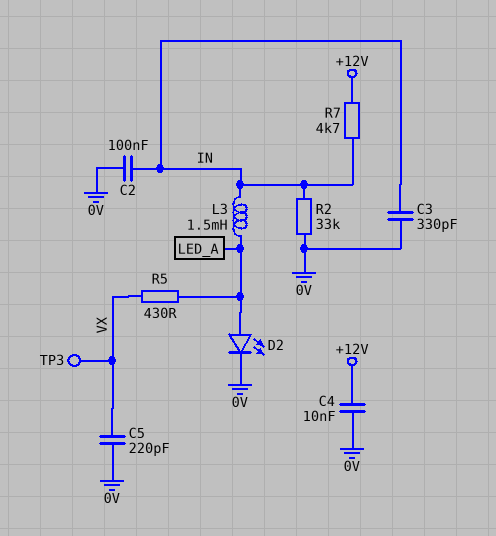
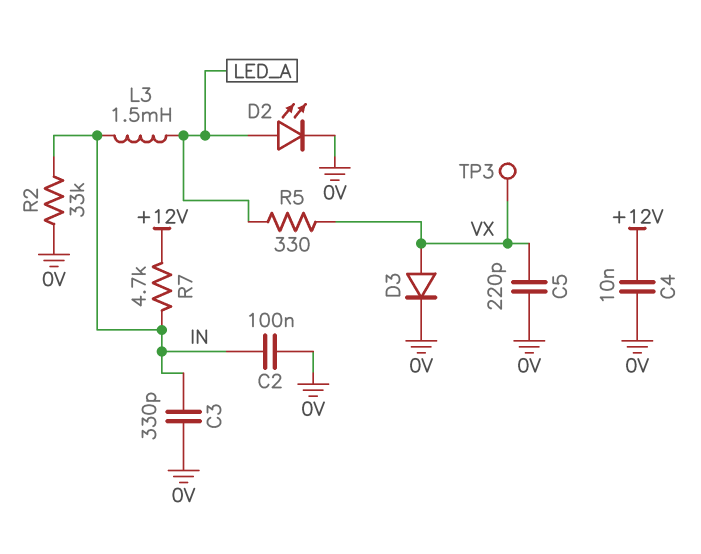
D3: none -> diode (A VX, K 0V)
R5: 430 (LED_A, VX) -> 330 (LED_A, VX)

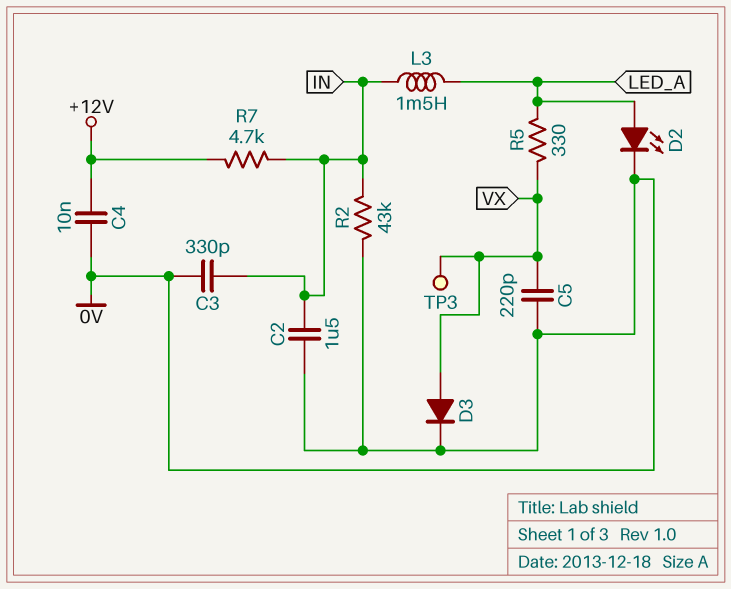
C2: 100nF (0V, IN) -> 1.5uF (0V, IN)
R2: 33k (0V, IN) -> 43k (0V, IN)

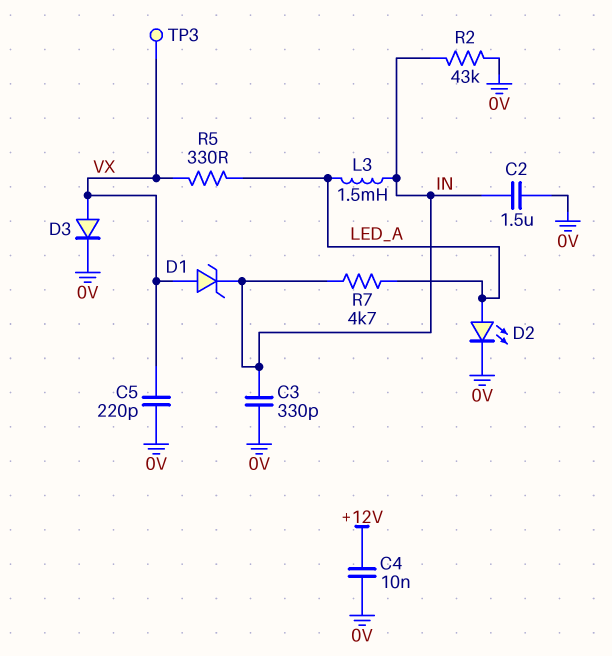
D1: none -> zener (A VX, K IN)
R7: 4.7k (+12V, IN) -> 4.7k (IN, LED_A)

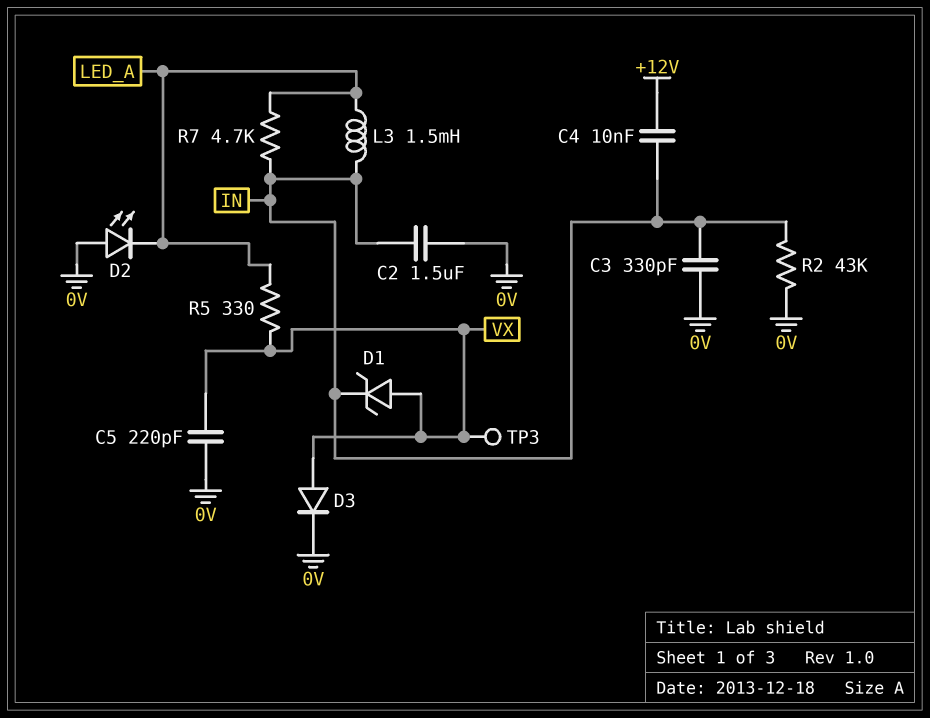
C4: 10nF (+12V, 0V) -> 10nF (+12V, IN)
D2: LED (A LED_A, K 0V) -> LED (A 0V, K LED_A)

